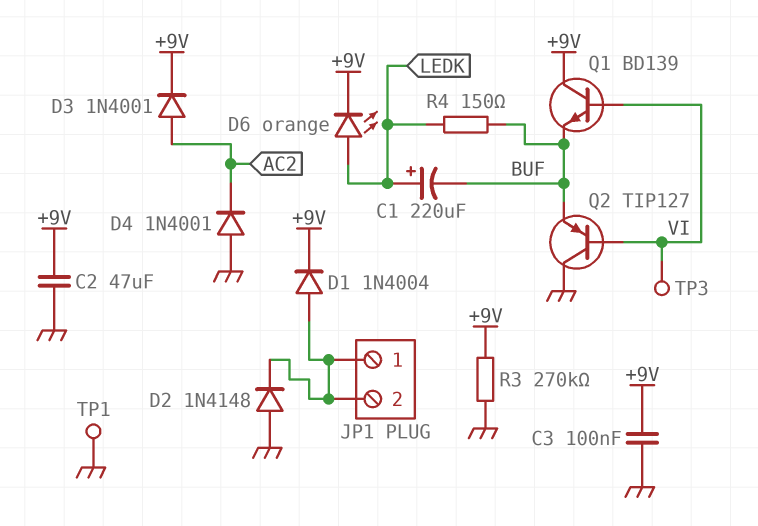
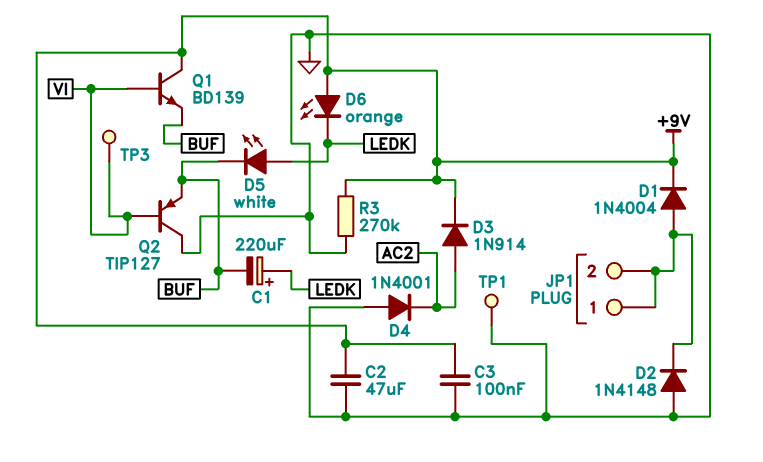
D3: diode 1N4001 (A AC2, K +9V) -> diode 1N914 (A AC2, K +9V)
D5: none -> LED white (A LEDK, K BUF)
D6: LED orange (A LEDK, K +9V) -> LED orange (A +9V, K LEDK)
R4: 150 (BUF, LEDK) -> none

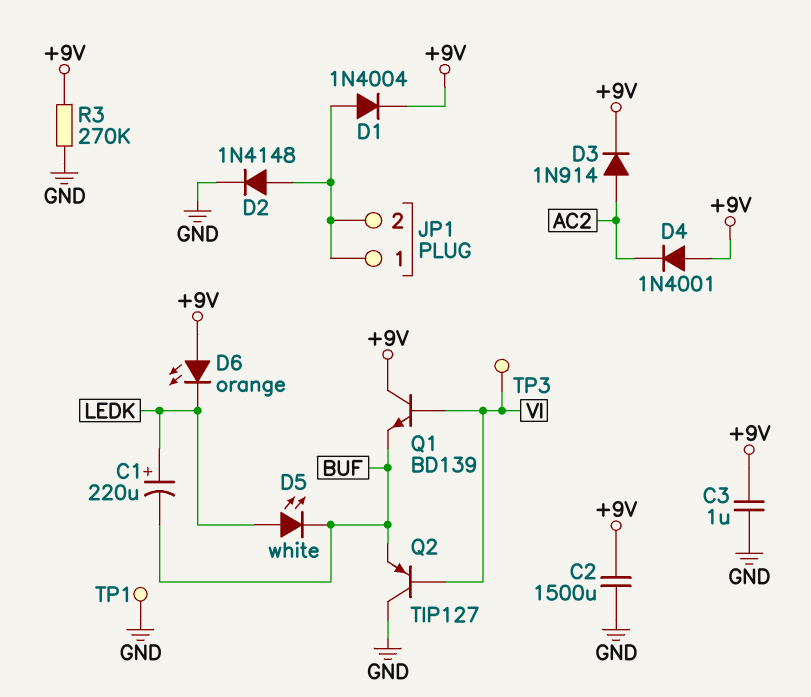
C2: 47uF (+9V, GND) -> 1500uF (+9V, GND)
C3: 100nF (+9V, GND) -> 1uF (+9V, GND)
D2: diode 1N4148 (A GND, K JP1/1) -> diode 1N4148 (A JP1/1, K GND)
D4: diode 1N4001 (A GND, K AC2) -> diode 1N4001 (A +9V, K AC2)

